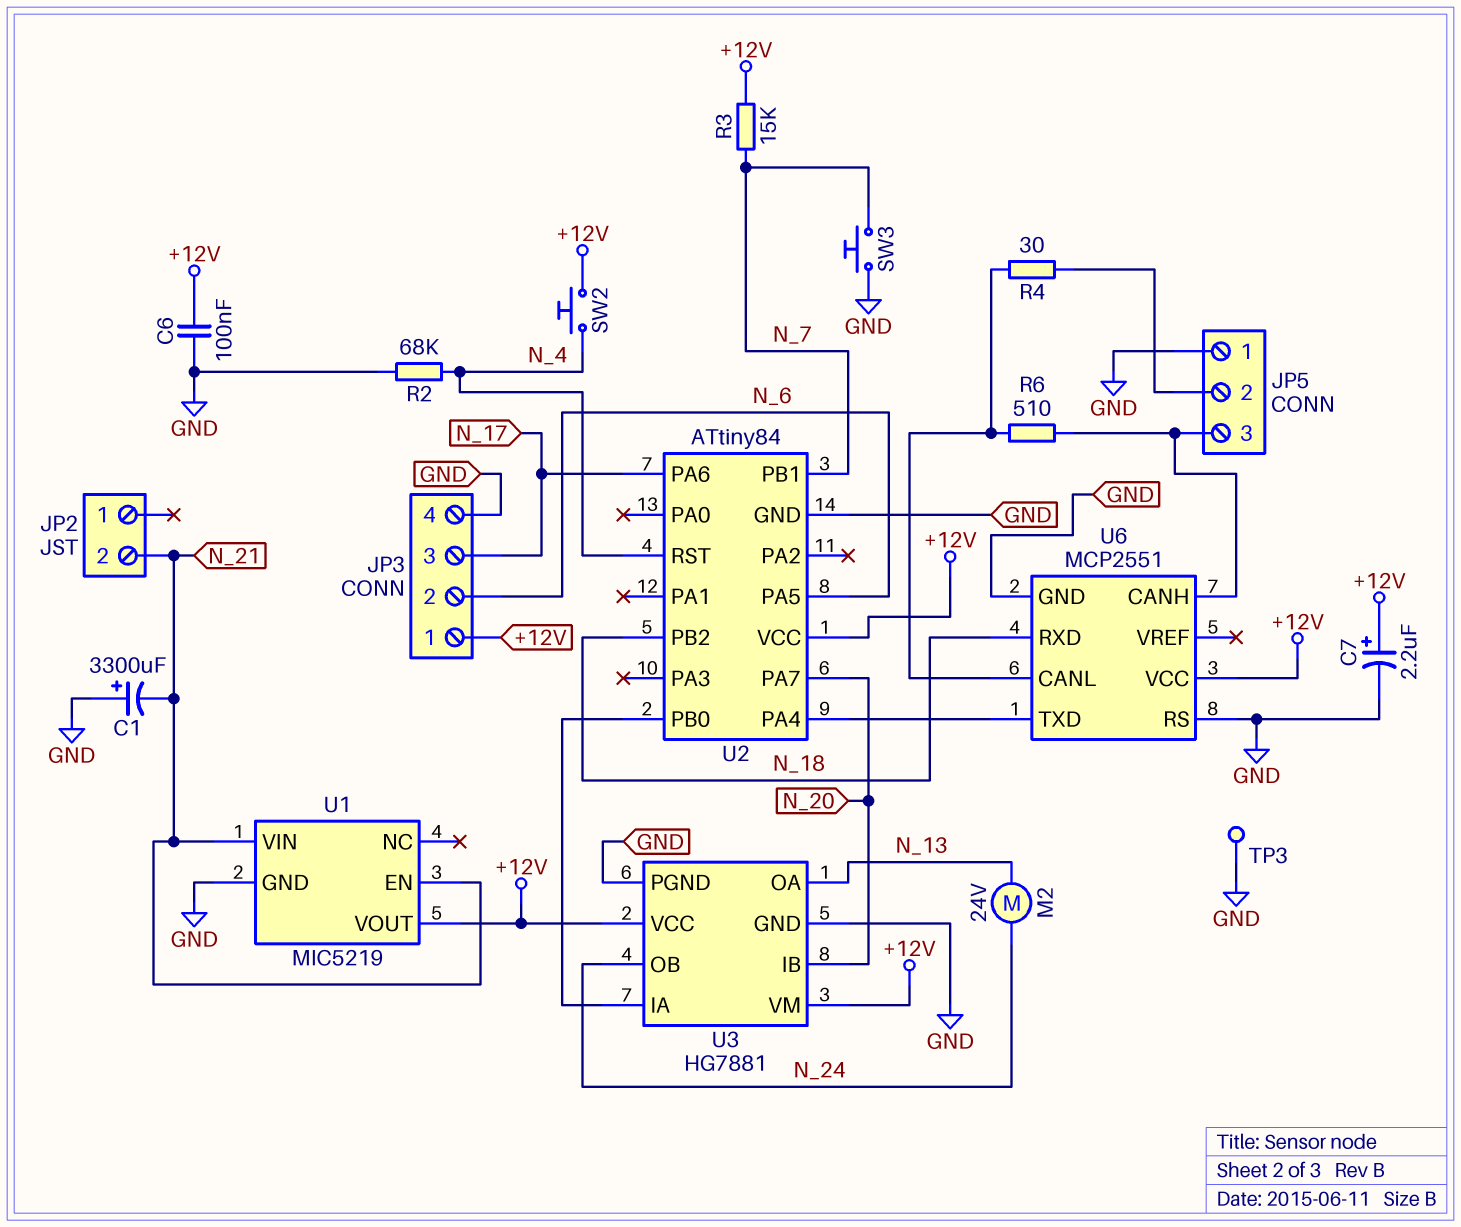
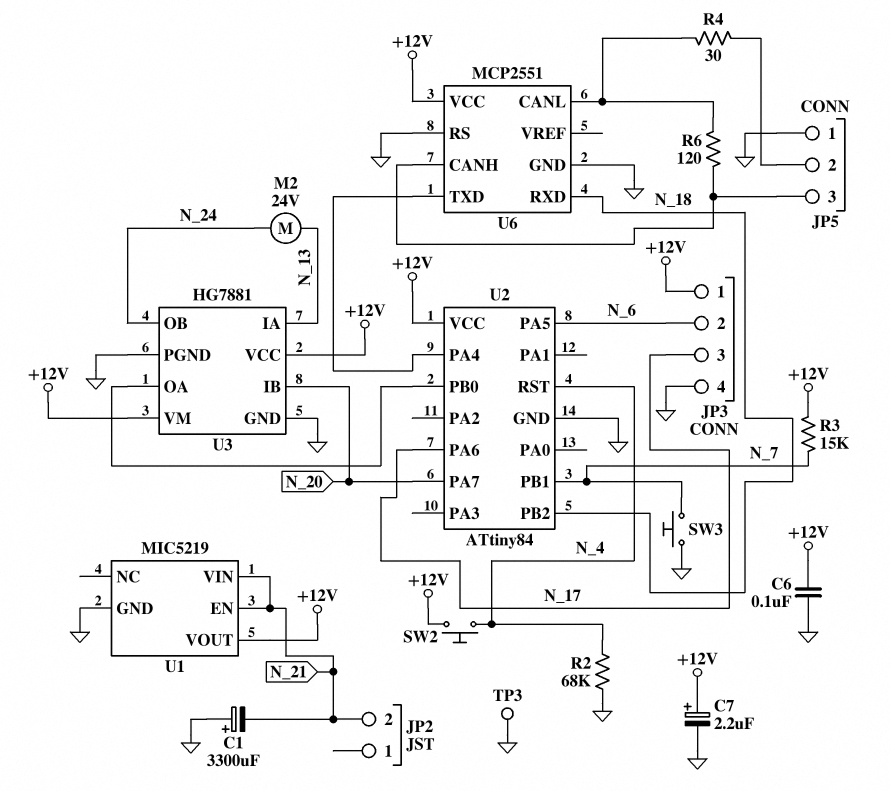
R6: 510 (JP5/3, U6/CANL) -> 120 (JP5/3, U6/CANL)
U3 pin IA: U2/PB0 -> N_13
U3 pin OA: N_13 -> U2/PB0

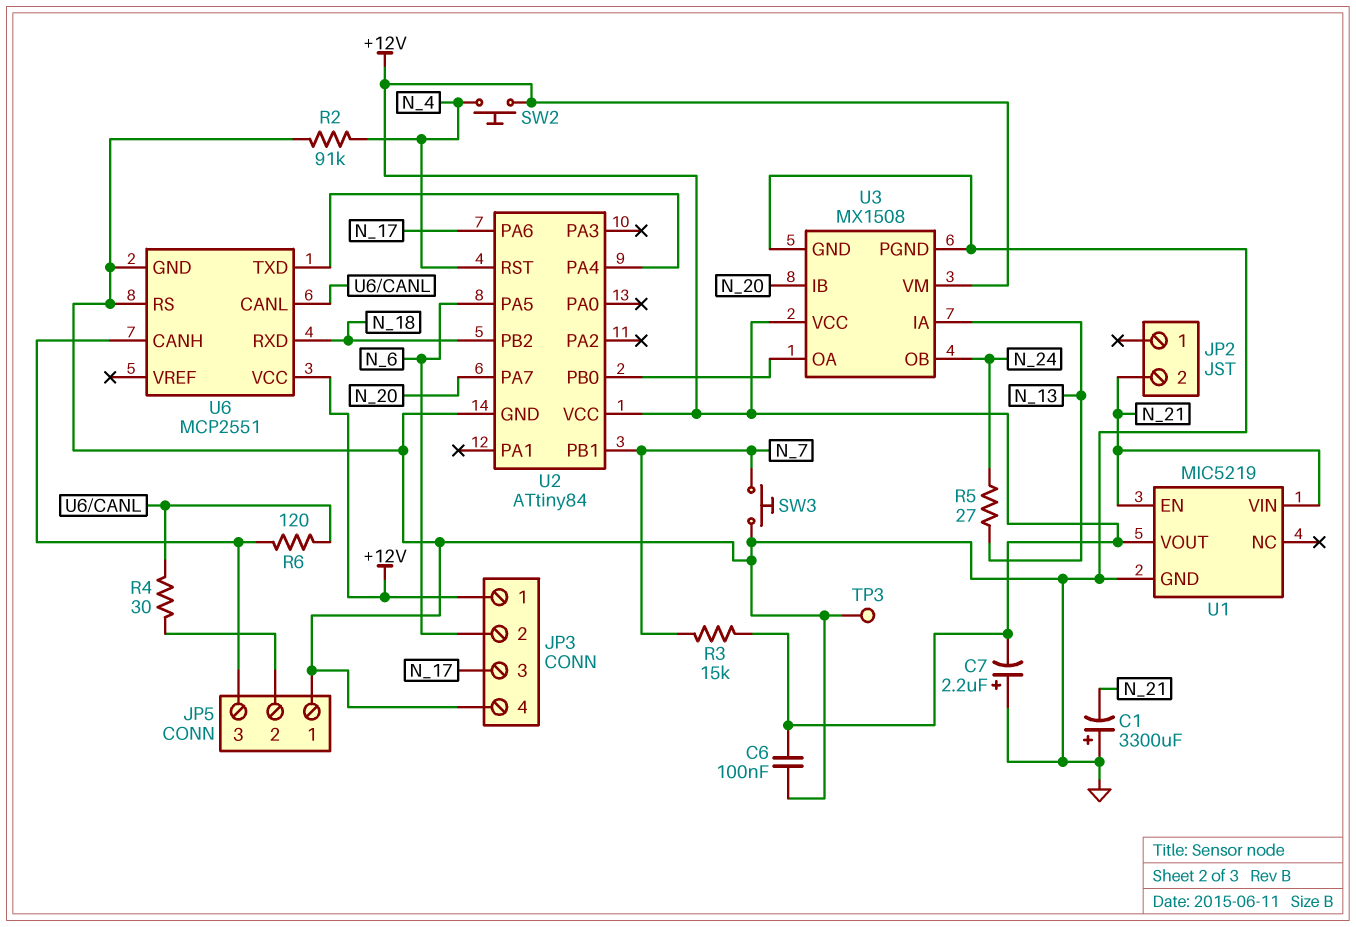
C7: 2.2uF (plus +12V, minus GND) -> 2.2uF (plus GND, minus +12V)
M2: motor 24V (N_13, N_24) -> none
R2: 68k (GND, N_4) -> 91k (GND, N_4)
R5: none -> 27 (N_13, N_24)
U3: HG7881 -> MX1508

